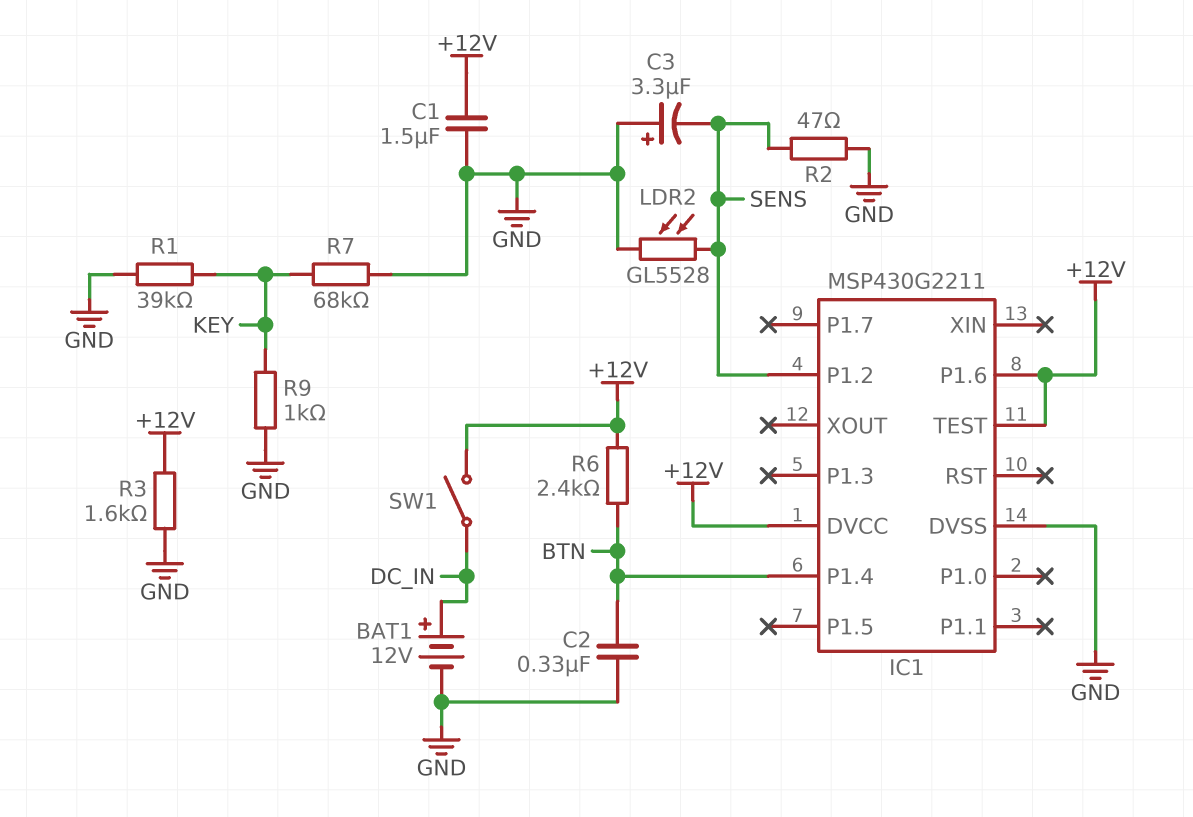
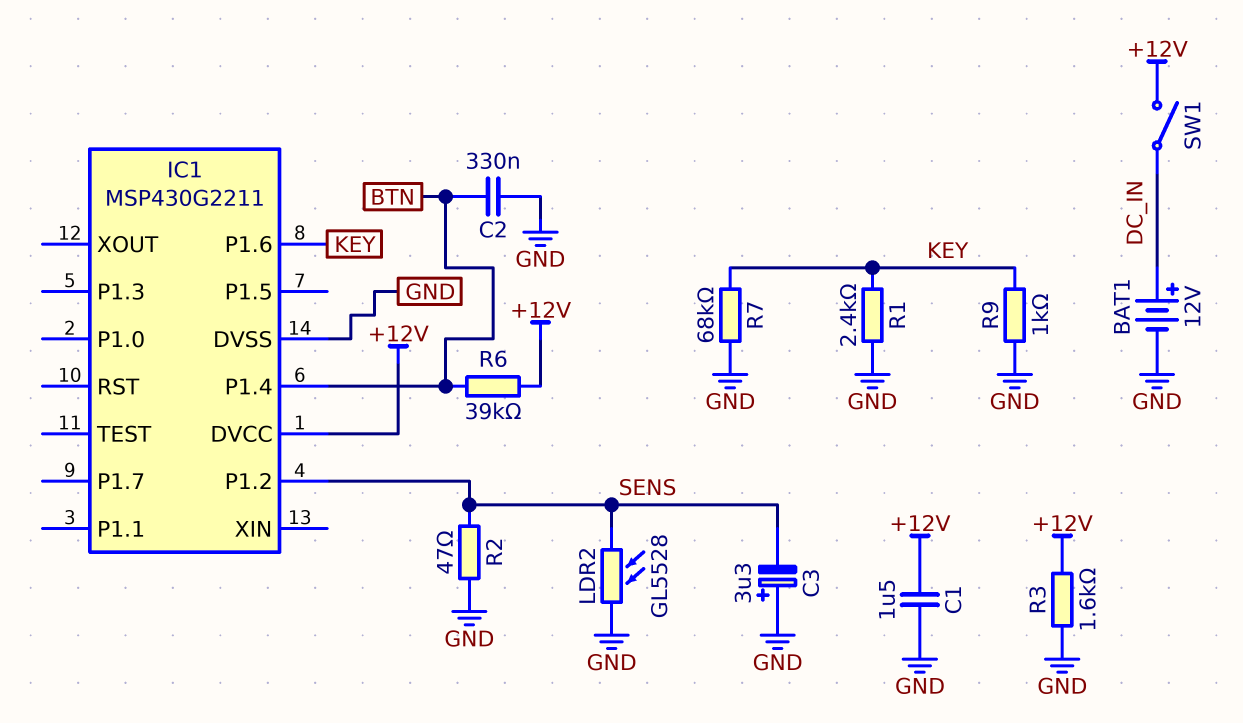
IC1 pin P1.6: +12V -> KEY
IC1 pin TEST: +12V -> none
R1: 39k (GND, KEY) -> 2.4k (GND, KEY)
R6: 2.4k (+12V, BTN) -> 39k (+12V, BTN)

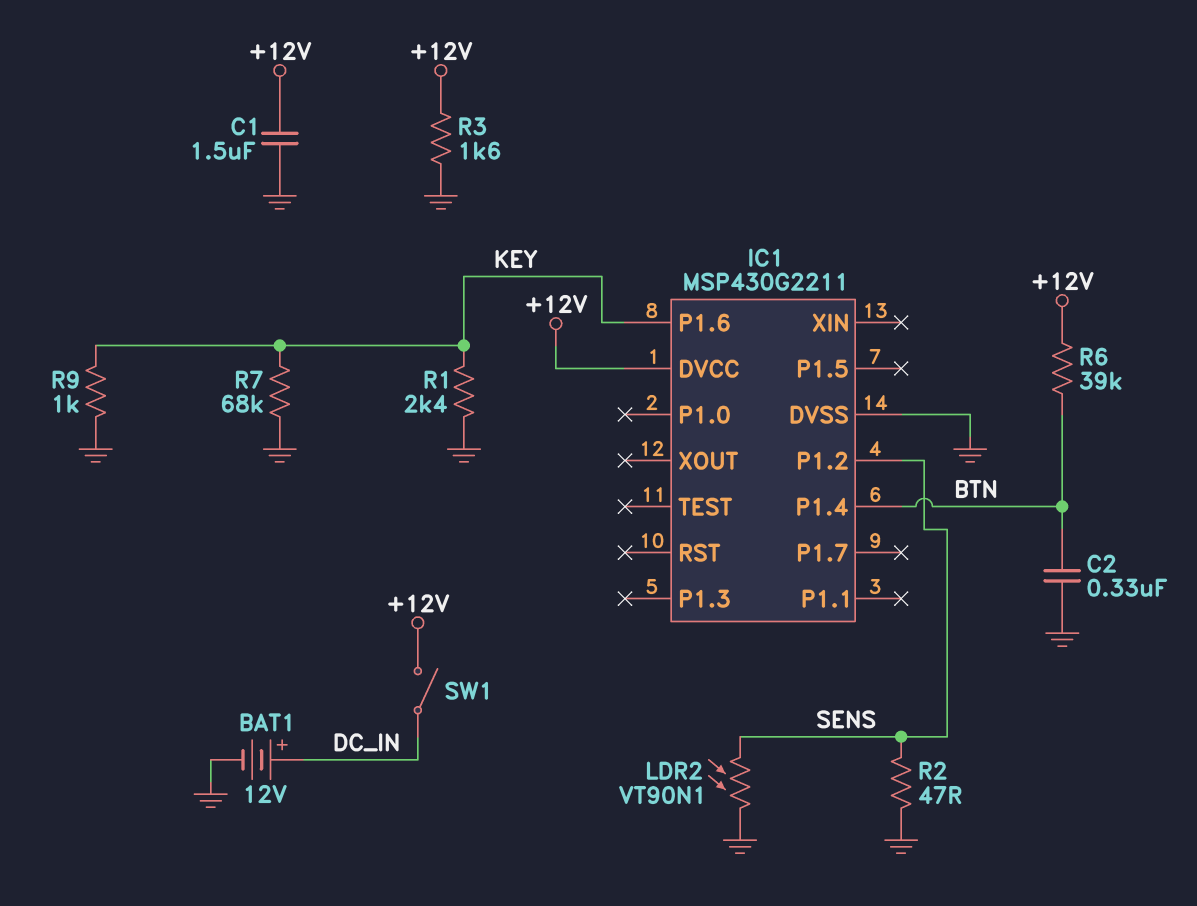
C3: 3.3uF (plus GND, minus SENS) -> none
LDR2: GL5528 (GND, SENS) -> VT90N1 (GND, SENS)

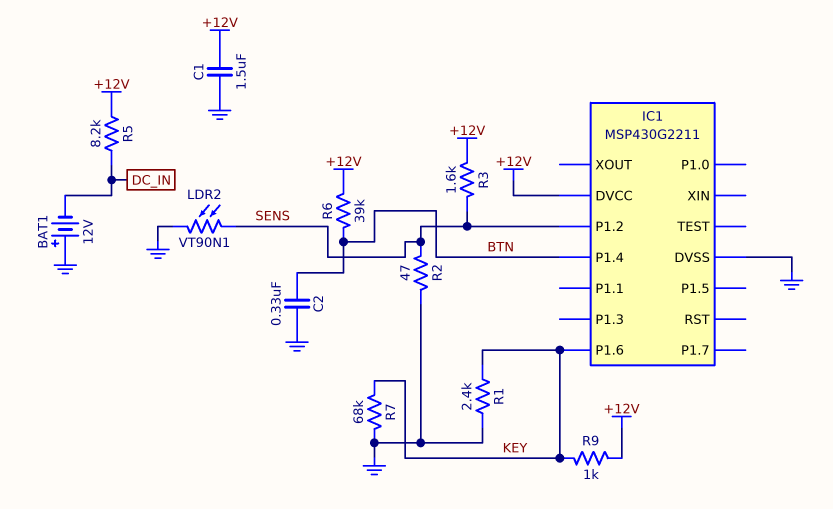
BAT1: 12V (plus DC_IN, minus GND) -> 12V (plus GND, minus DC_IN)
R3: 1.6k (+12V, GND) -> 1.6k (+12V, SENS)
R5: none -> 8.2k (+12V, DC_IN)
R9: 1k (GND, KEY) -> 1k (+12V, KEY)
SW1: switch (+12V, DC_IN) -> none

